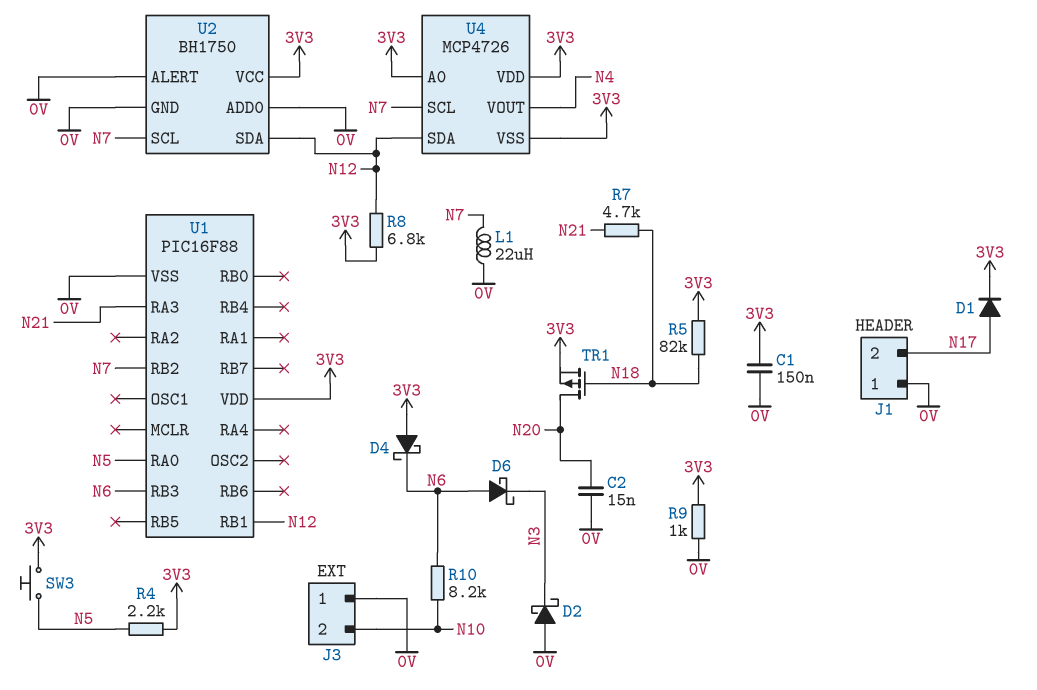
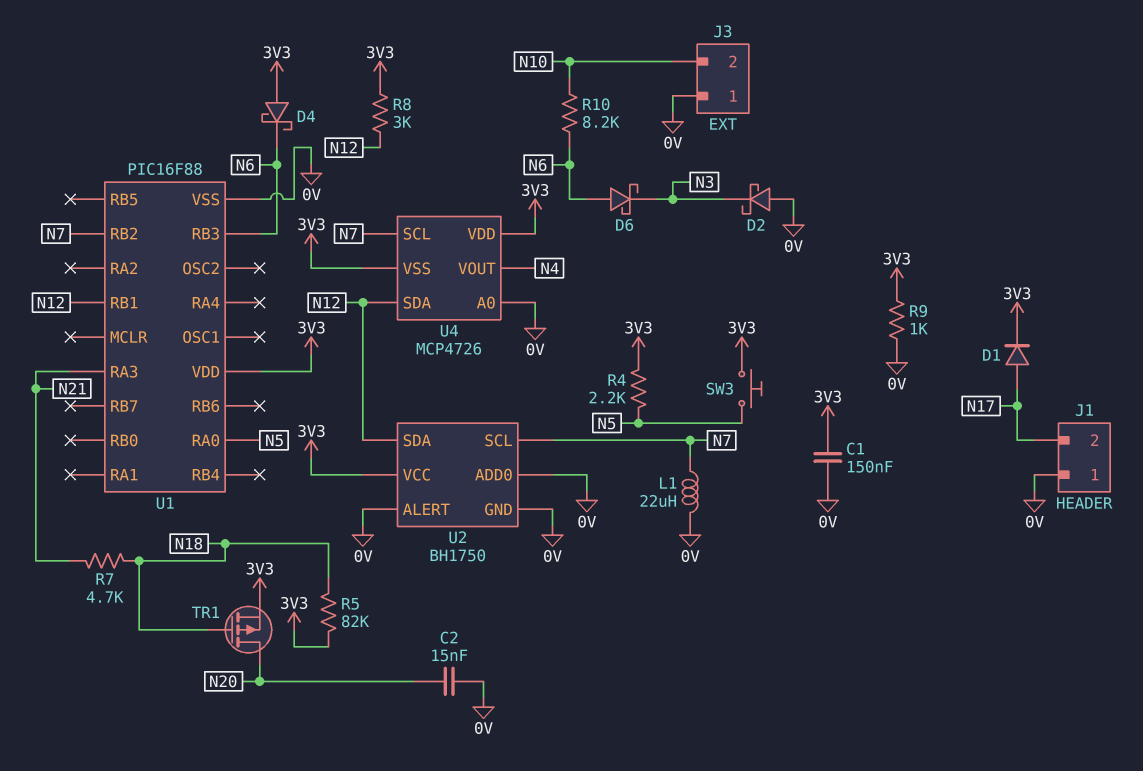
R8: 6.8k (3V3, N12) -> 3k (3V3, N12)
U4 pin A0: 3V3 -> 0V

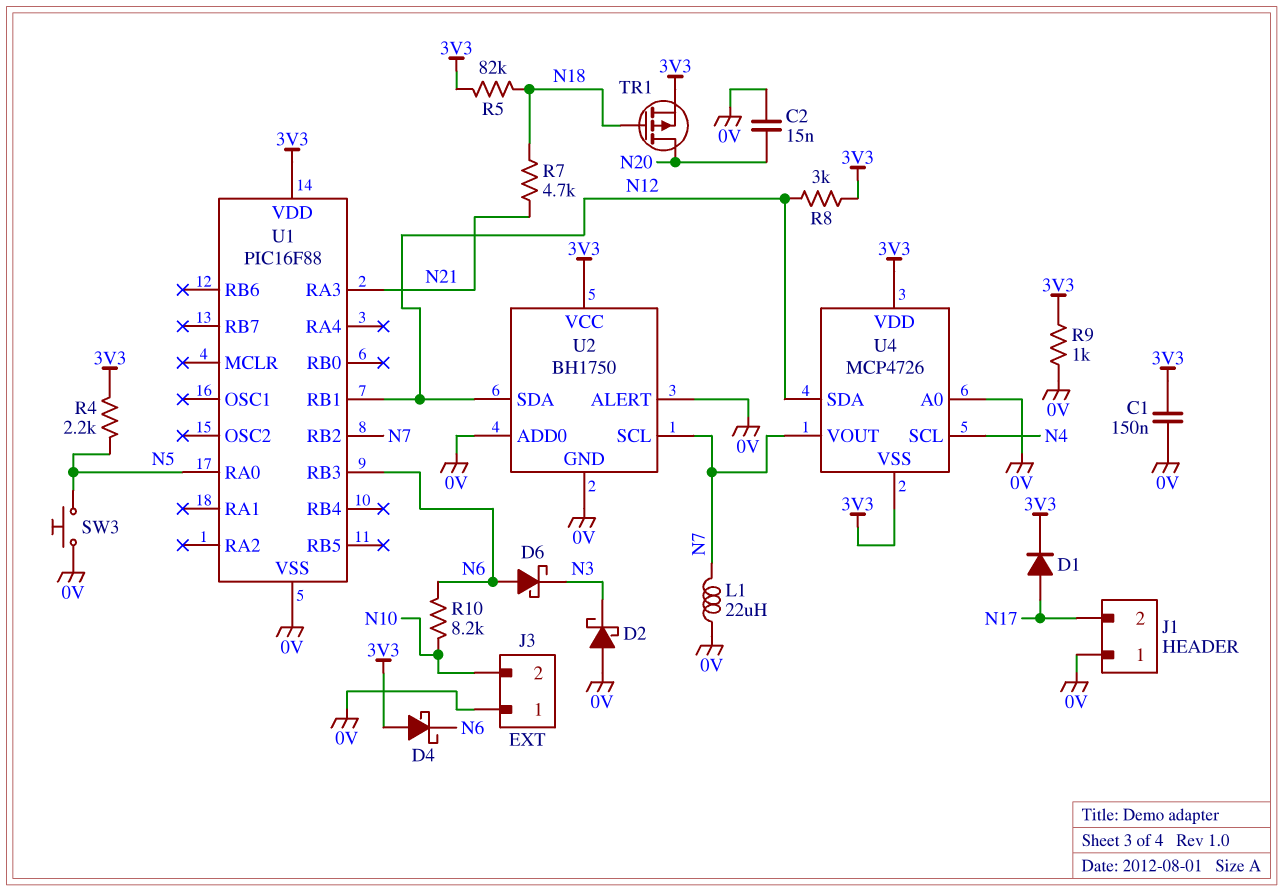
SW3: button (3V3, N5) -> button (0V, N5)
U4 pin SCL: N7 -> N4
U4 pin VOUT: N4 -> N7

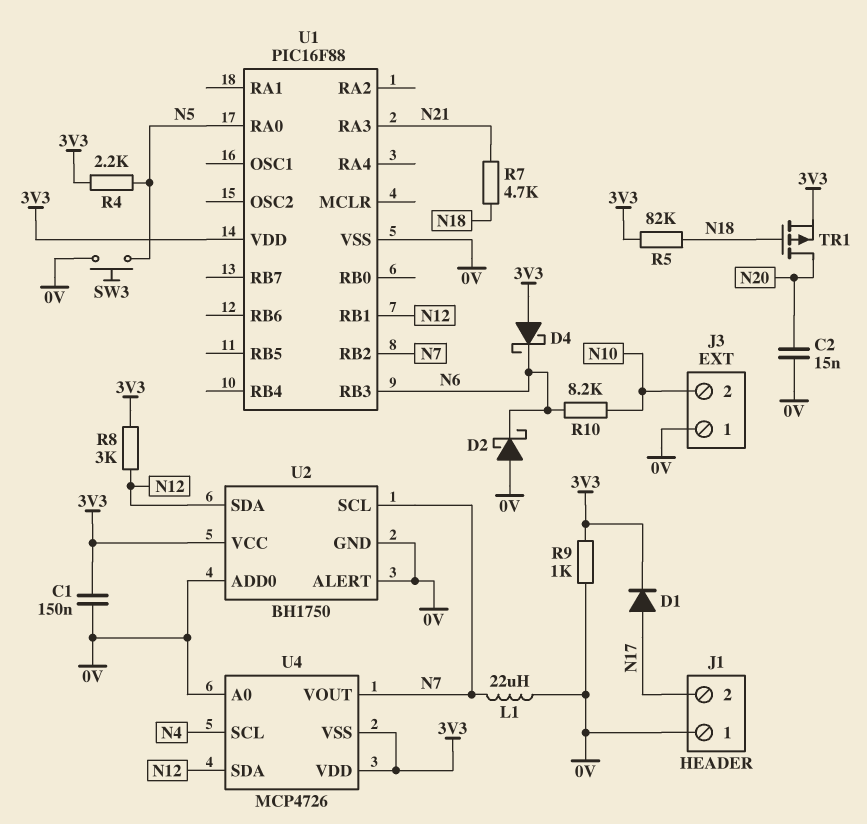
D2: schottky (A 0V, K N3) -> schottky (A 0V, K N6)
D6: schottky (A N6, K N3) -> none

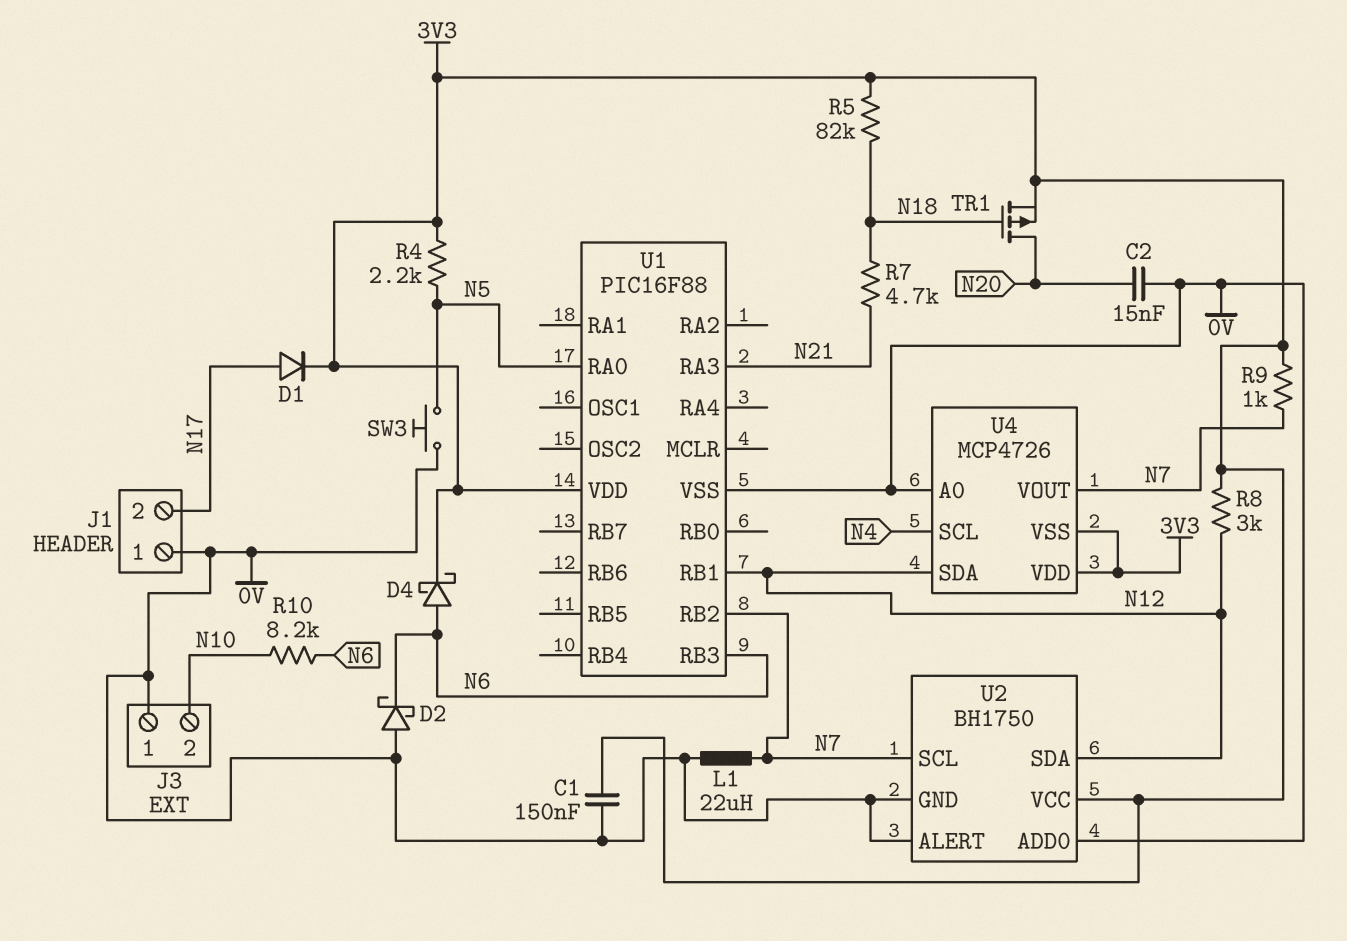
D4: schottky (A 3V3, K N6) -> schottky (A N6, K 3V3)
R9: 1k (0V, 3V3) -> 1k (3V3, N7)

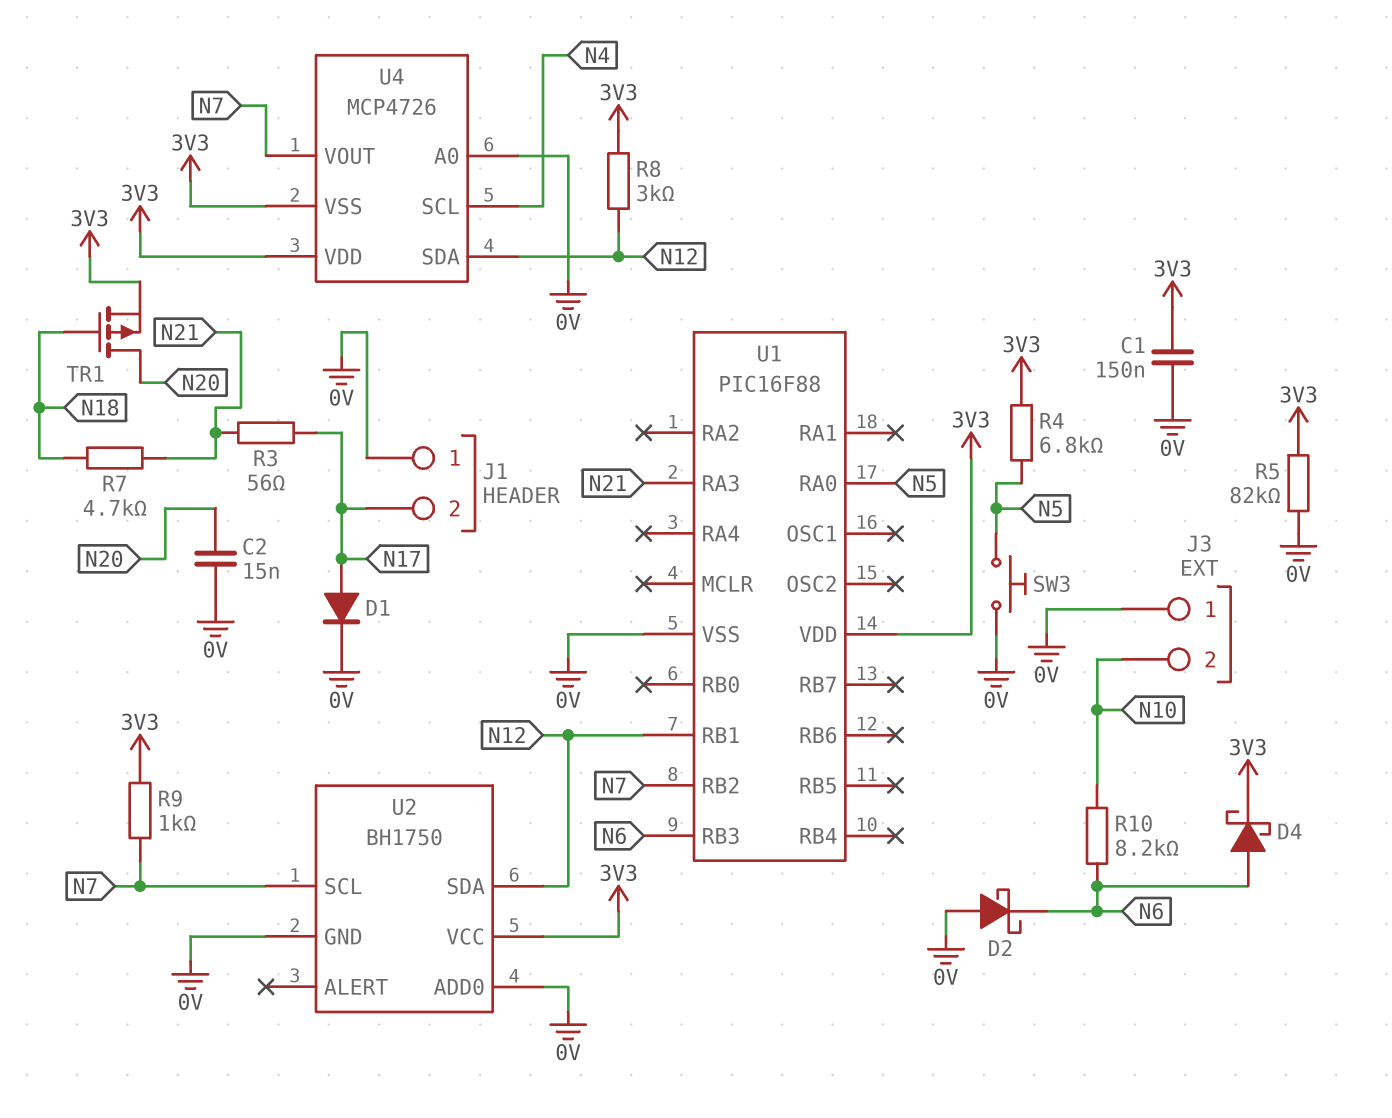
D1: diode (A N17, K 3V3) -> diode (A N17, K 0V)
L1: 22uH (0V, N7) -> none
R3: none -> 56 (N17, N21)
R4: 2.2k (3V3, N5) -> 6.8k (3V3, N5)
R5: 82k (3V3, N18) -> 82k (0V, 3V3)
U2 pin ALERT: 0V -> none

